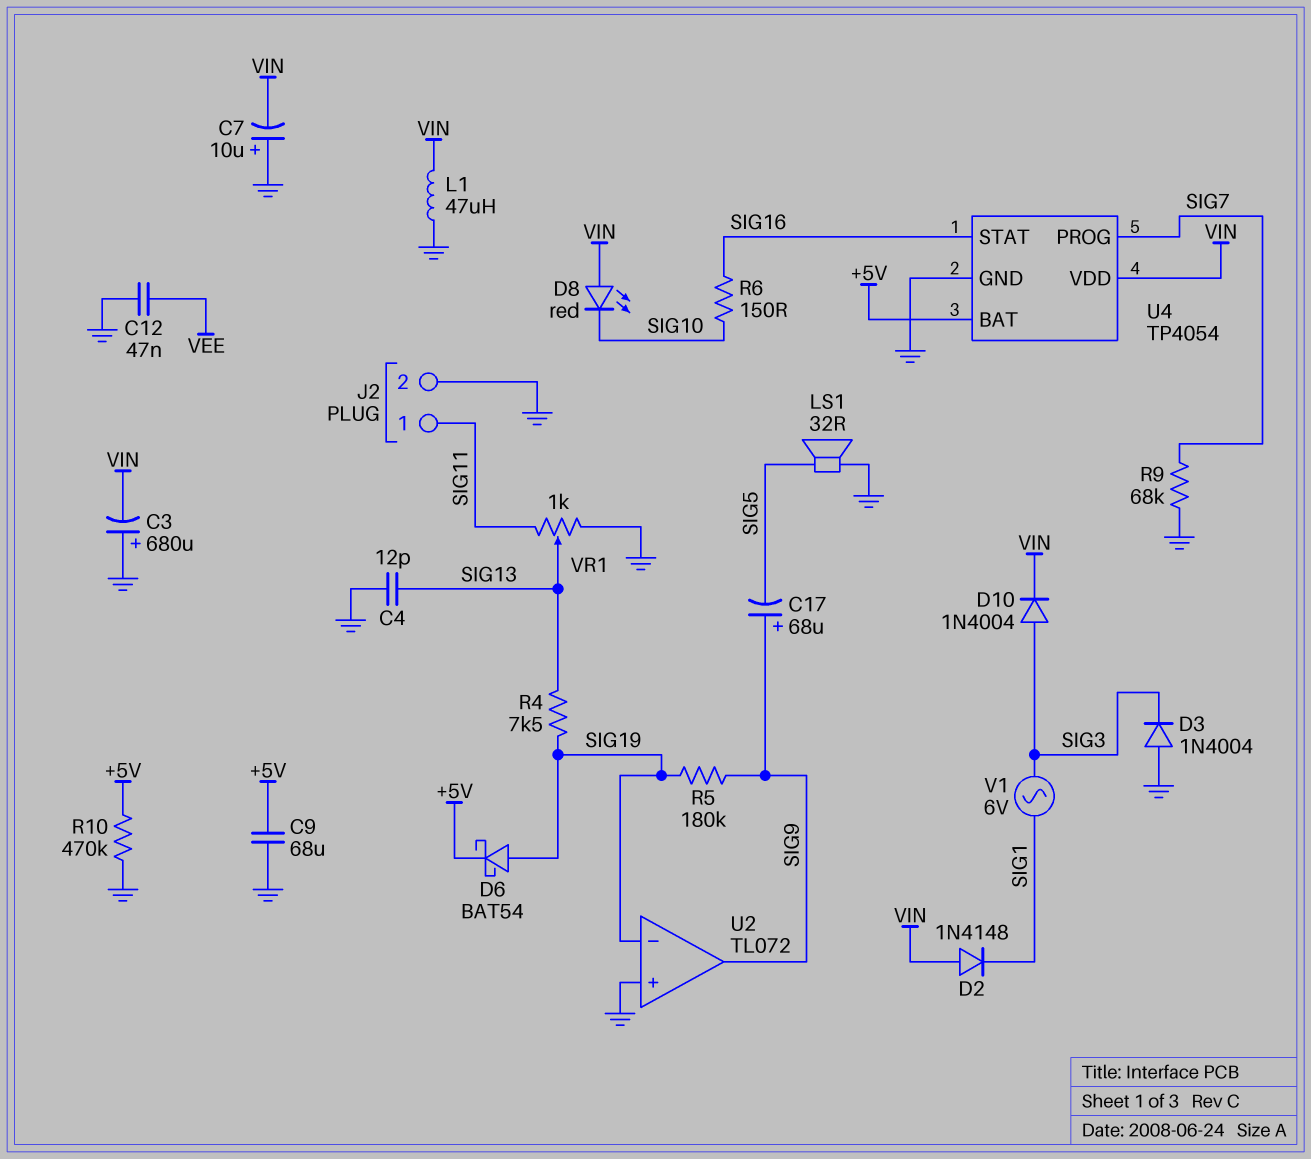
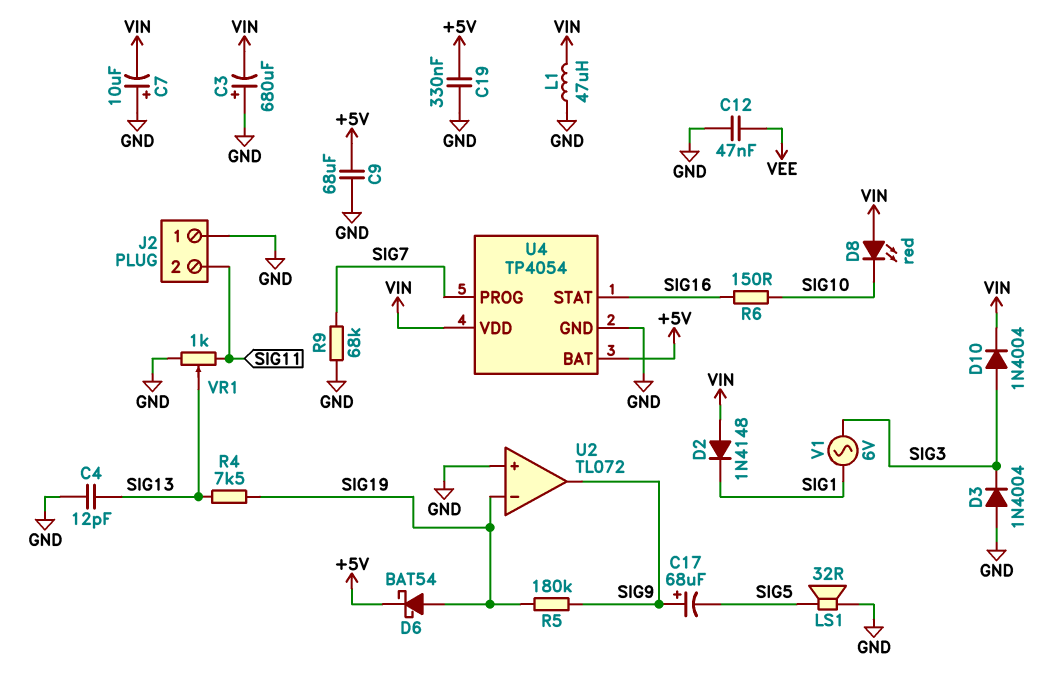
C19: none -> 330nF (+5V, GND)
J2 pin 1: SIG11 -> GND
J2 pin 2: GND -> SIG11
R10: 470k (+5V, GND) -> none

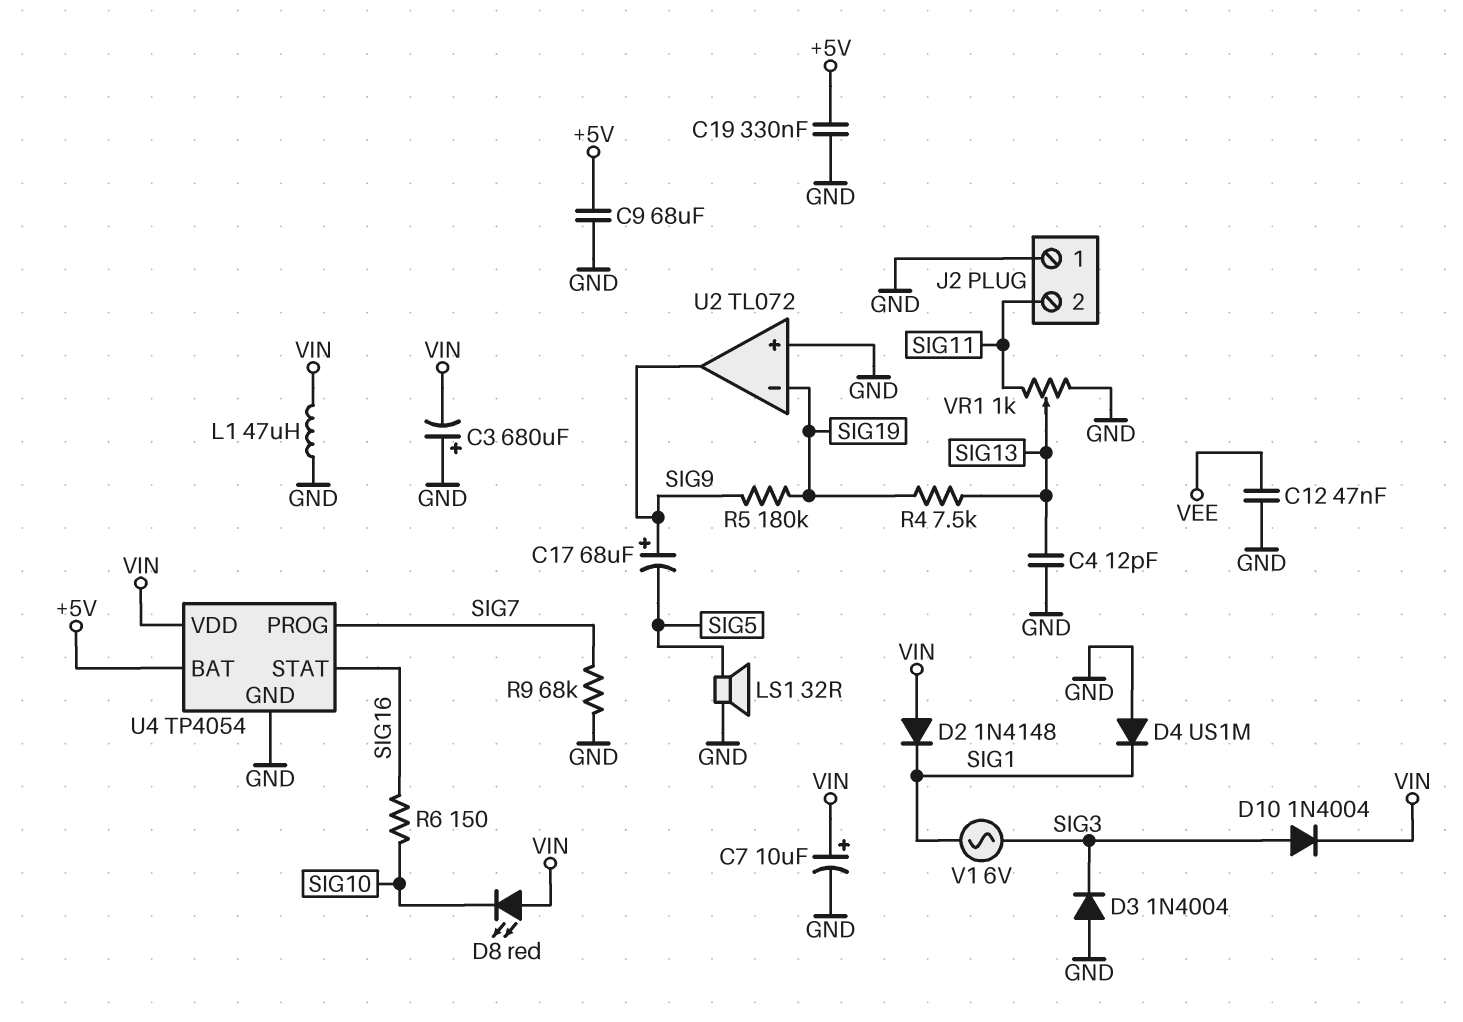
C7: 10uF (plus GND, minus VIN) -> 10uF (plus VIN, minus GND)
D4: none -> diode US1M (A GND, K SIG1)
D6: schottky BAT54 (A SIG19, K +5V) -> none

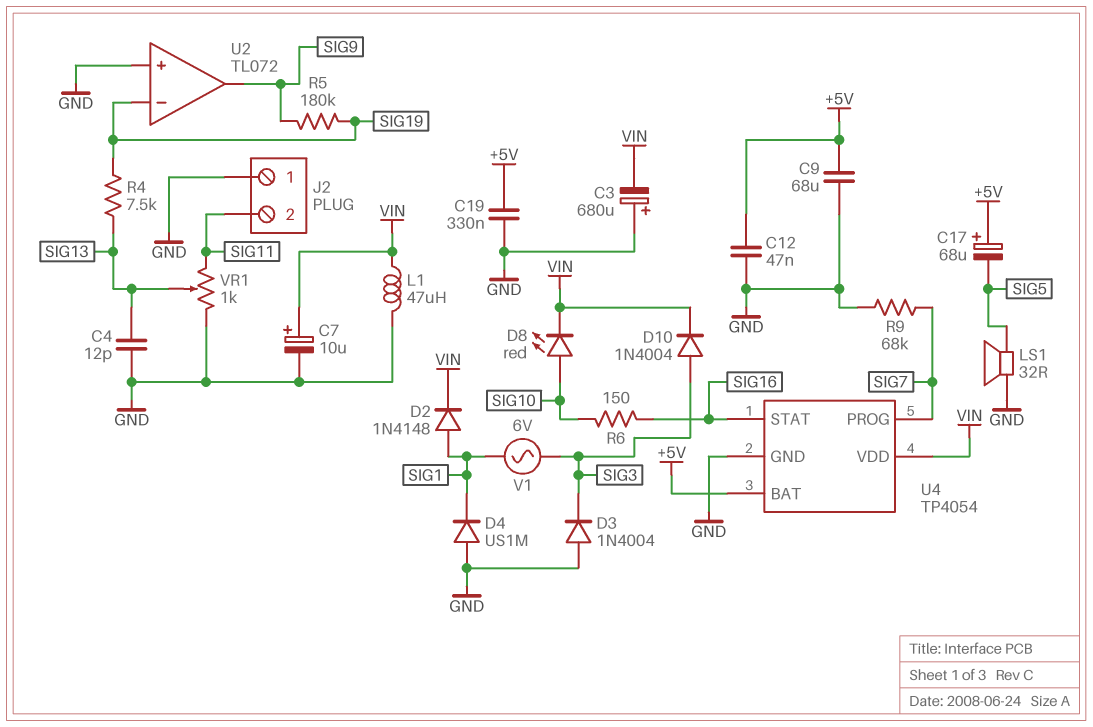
C12: 47nF (GND, VEE) -> 47nF (+5V, GND)
C17: 68uF (plus SIG9, minus SIG5) -> 68uF (plus +5V, minus SIG5)
D2: diode 1N4148 (A VIN, K SIG1) -> diode 1N4148 (A SIG1, K VIN)
D8: LED red (A VIN, K SIG10) -> LED red (A SIG10, K VIN)

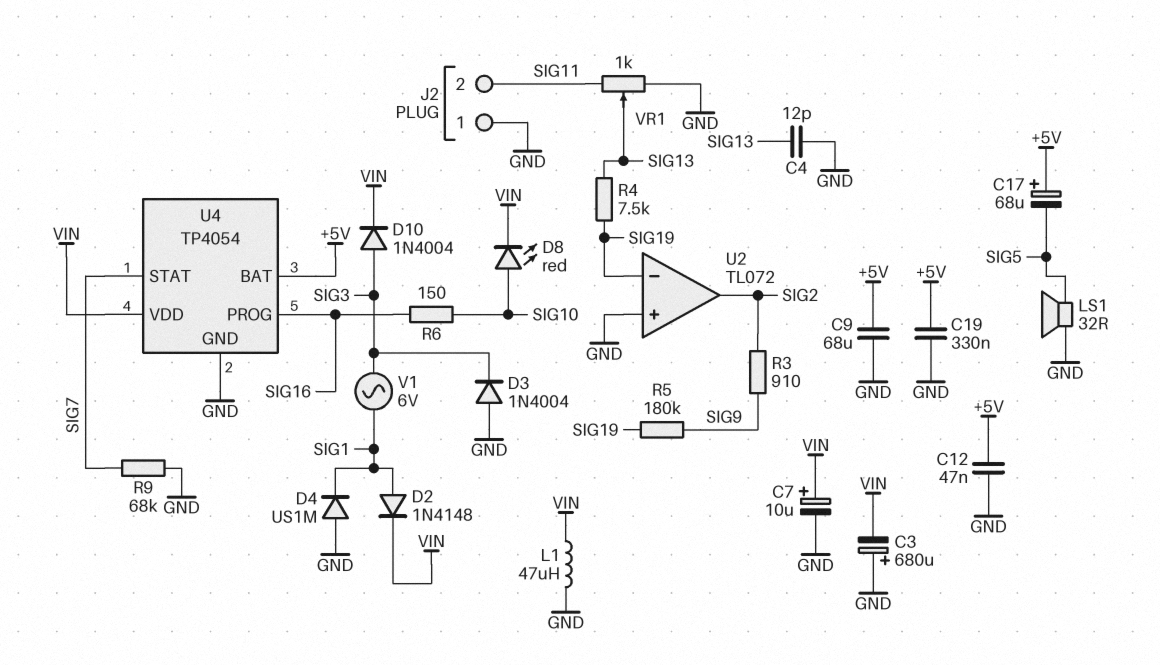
R3: none -> 910 (SIG2, SIG9)
U2 pin out: SIG9 -> SIG2
U4 pin PROG: SIG7 -> SIG16
U4 pin STAT: SIG16 -> SIG7

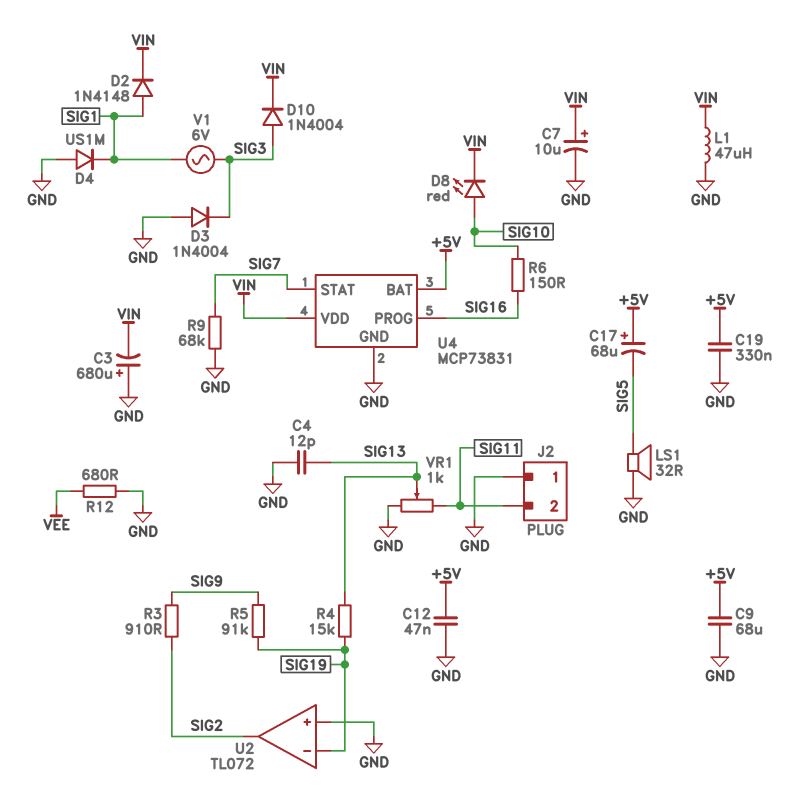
R4: 7.5k (SIG13, SIG19) -> 15k (SIG13, SIG19)
R5: 180k (SIG9, SIG19) -> 91k (SIG9, SIG19)
R12: none -> 680 (GND, VEE)
U4: TP4054 -> MCP73831

